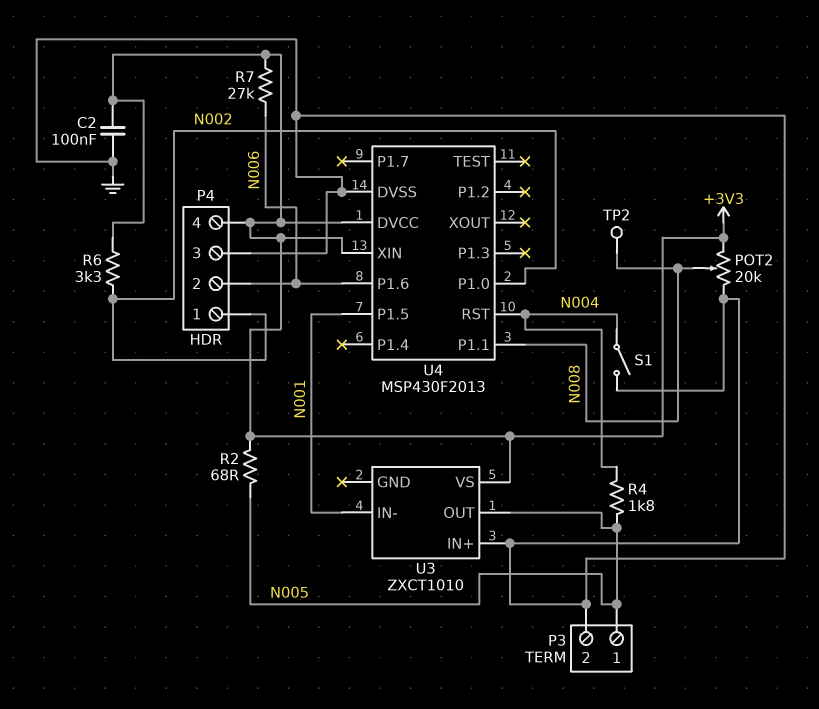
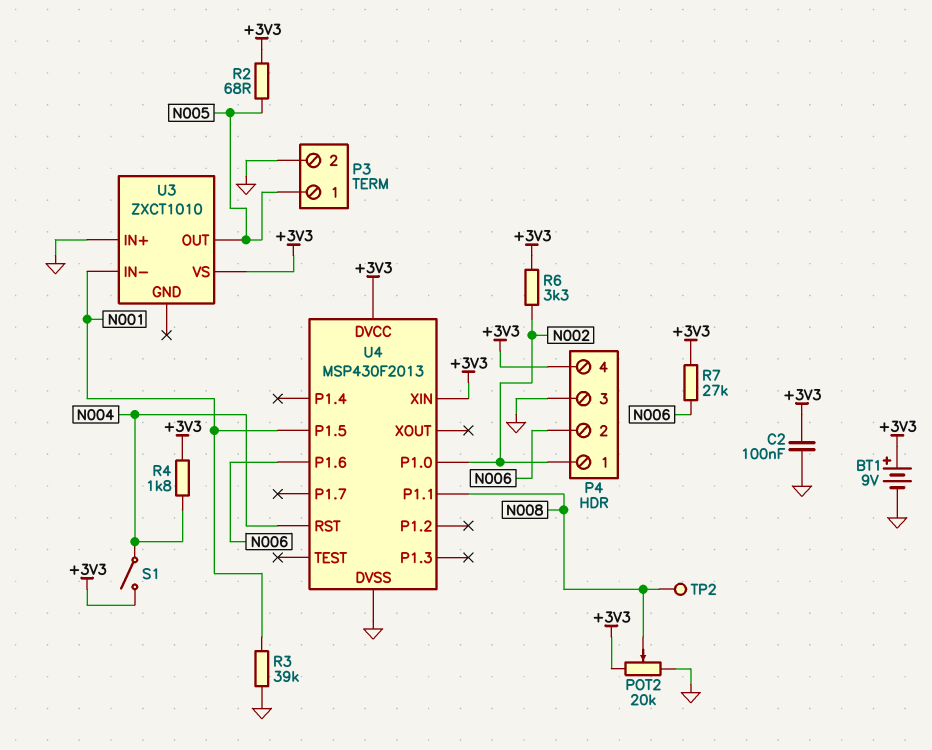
BT1: none -> 9V (plus +3V3, minus GND)
R3: none -> 39k (GND, N001)
R4: 1.8k (N004, N005) -> 1.8k (+3V3, N004)
S1: switch (GND, N004) -> switch (+3V3, N004)

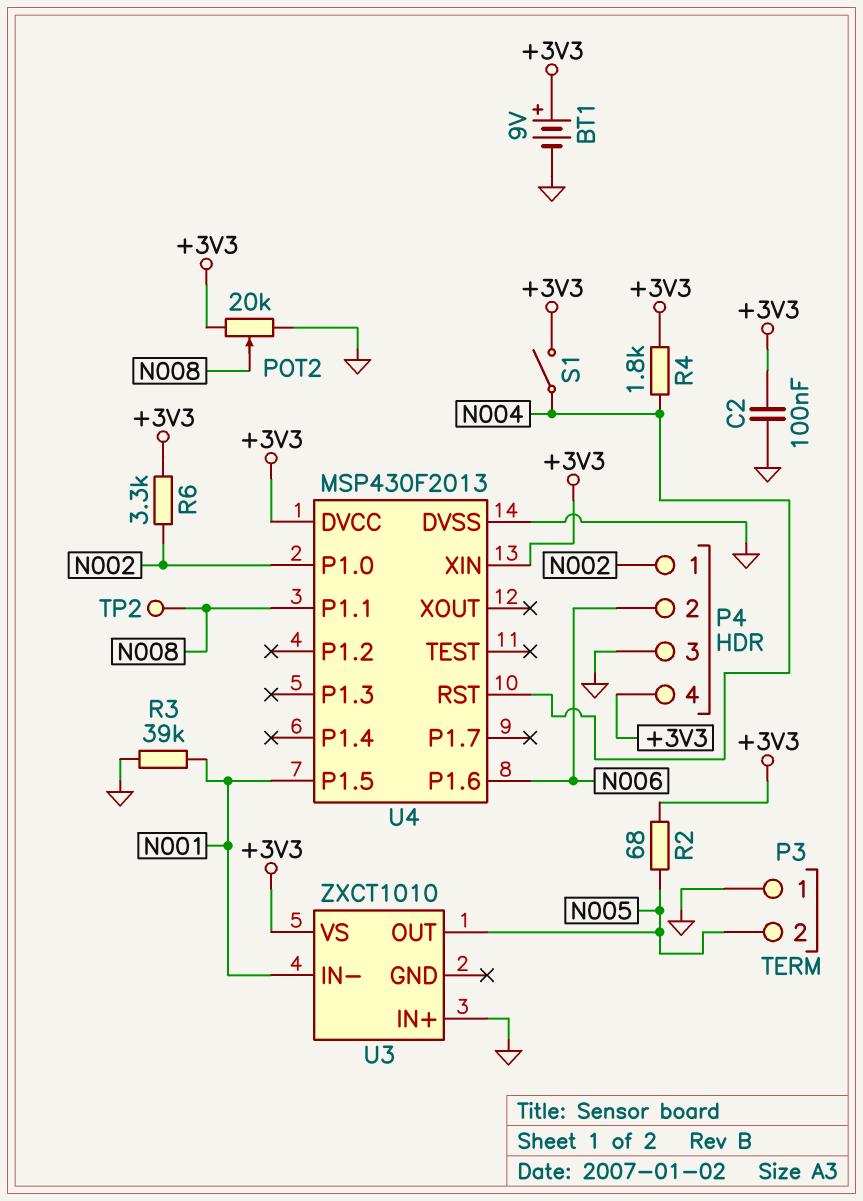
P3 pin 1: N005 -> GND
P3 pin 2: GND -> N005
R7: 27k (+3V3, N006) -> none

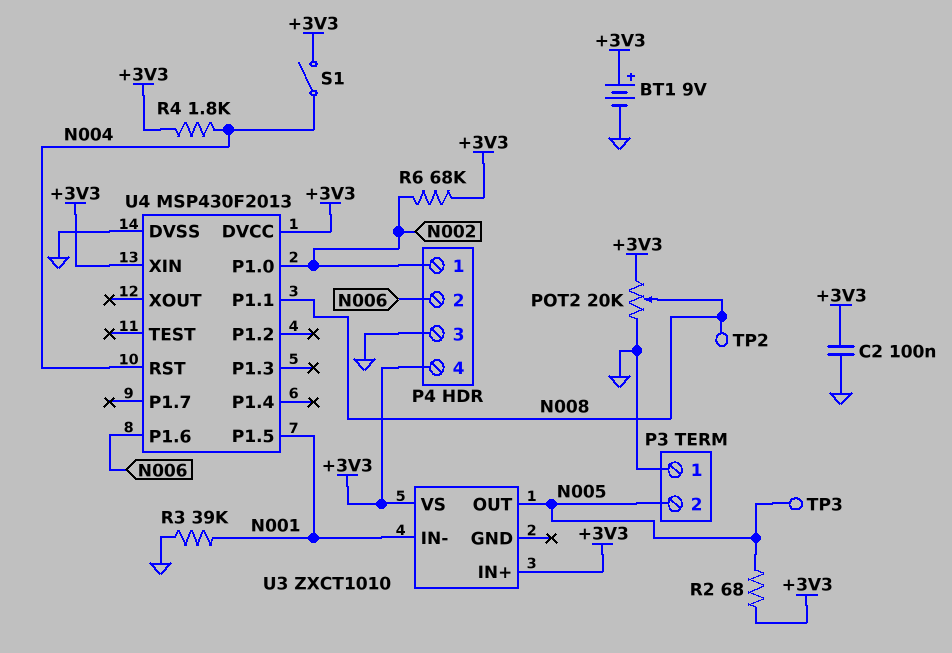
R6: 3.3k (+3V3, N002) -> 68k (+3V3, N002)
TP3: none -> test point (N005)
U3 pin IN+: GND -> +3V3

